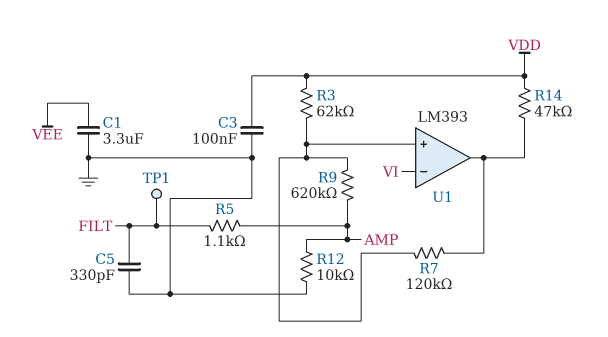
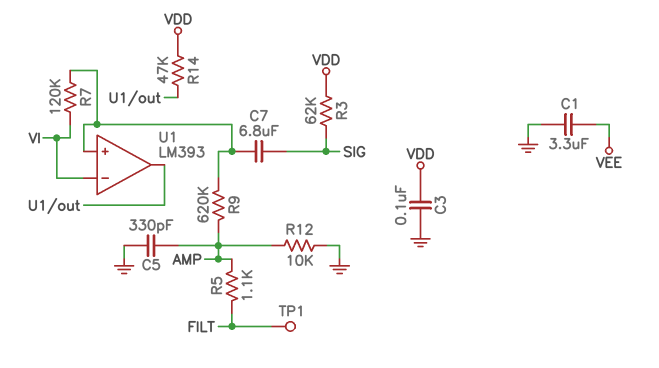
C5: 330pF (FILT, GND) -> 330pF (AMP, GND)
C7: none -> 6.8uF (SIG, U1/in+)
R3: 62k (U1/in+, VDD) -> 62k (SIG, VDD)
R7: 120k (U1/in+, U1/out) -> 120k (U1/in+, VI)

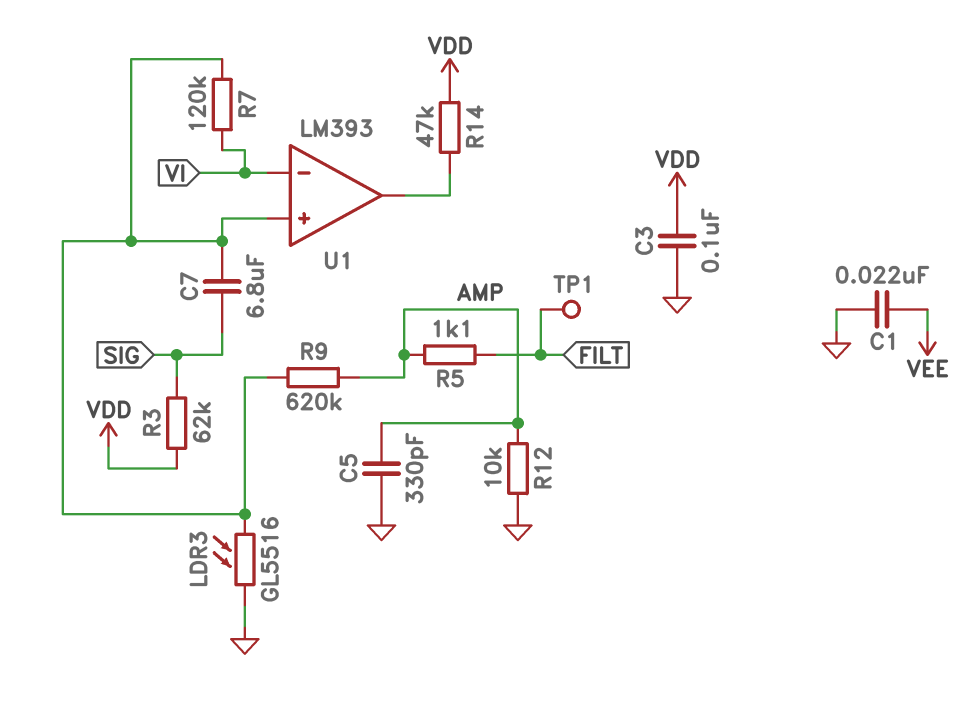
C1: 3.3uF (GND, VEE) -> 22nF (GND, VEE)
LDR3: none -> GL5516 (GND, U1/in+)

